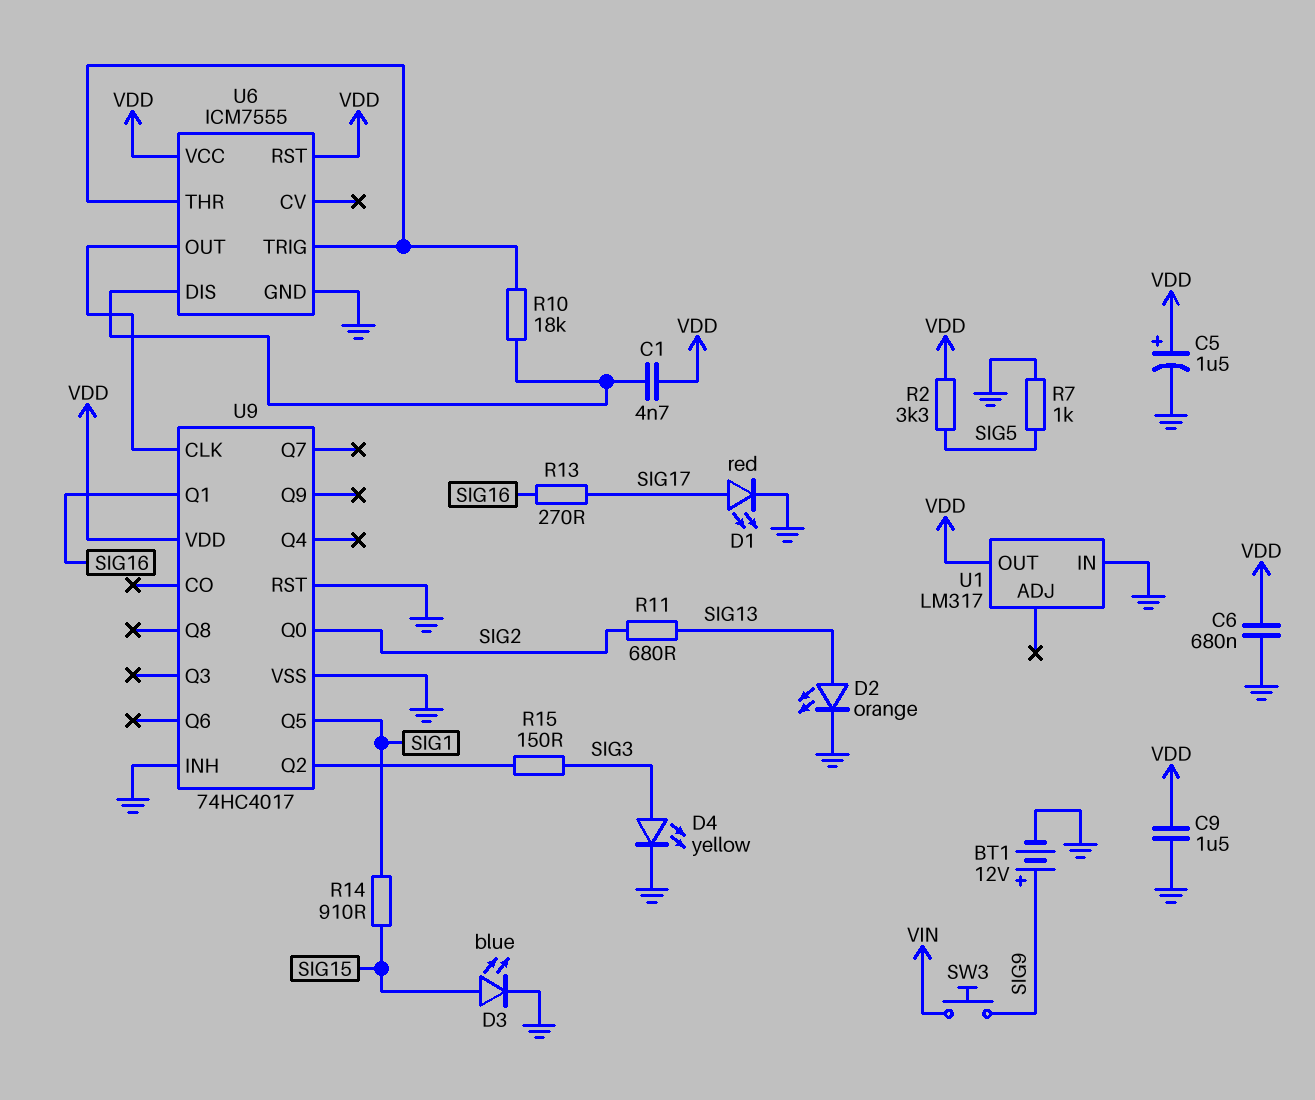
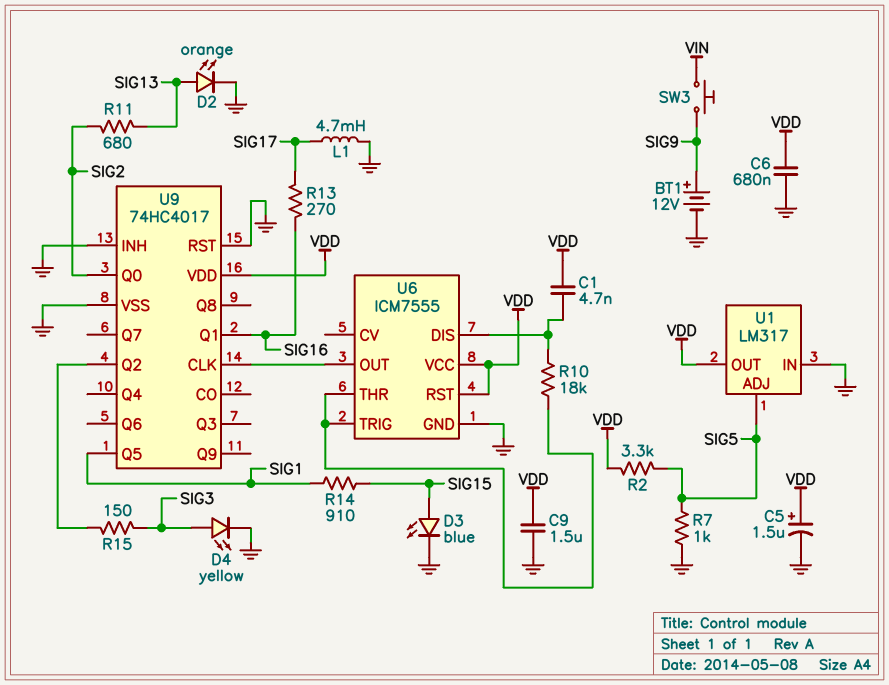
D1: LED red (A SIG17, K GND) -> none
L1: none -> 4.7mH (GND, SIG17)
U1 pin ADJ: none -> SIG5

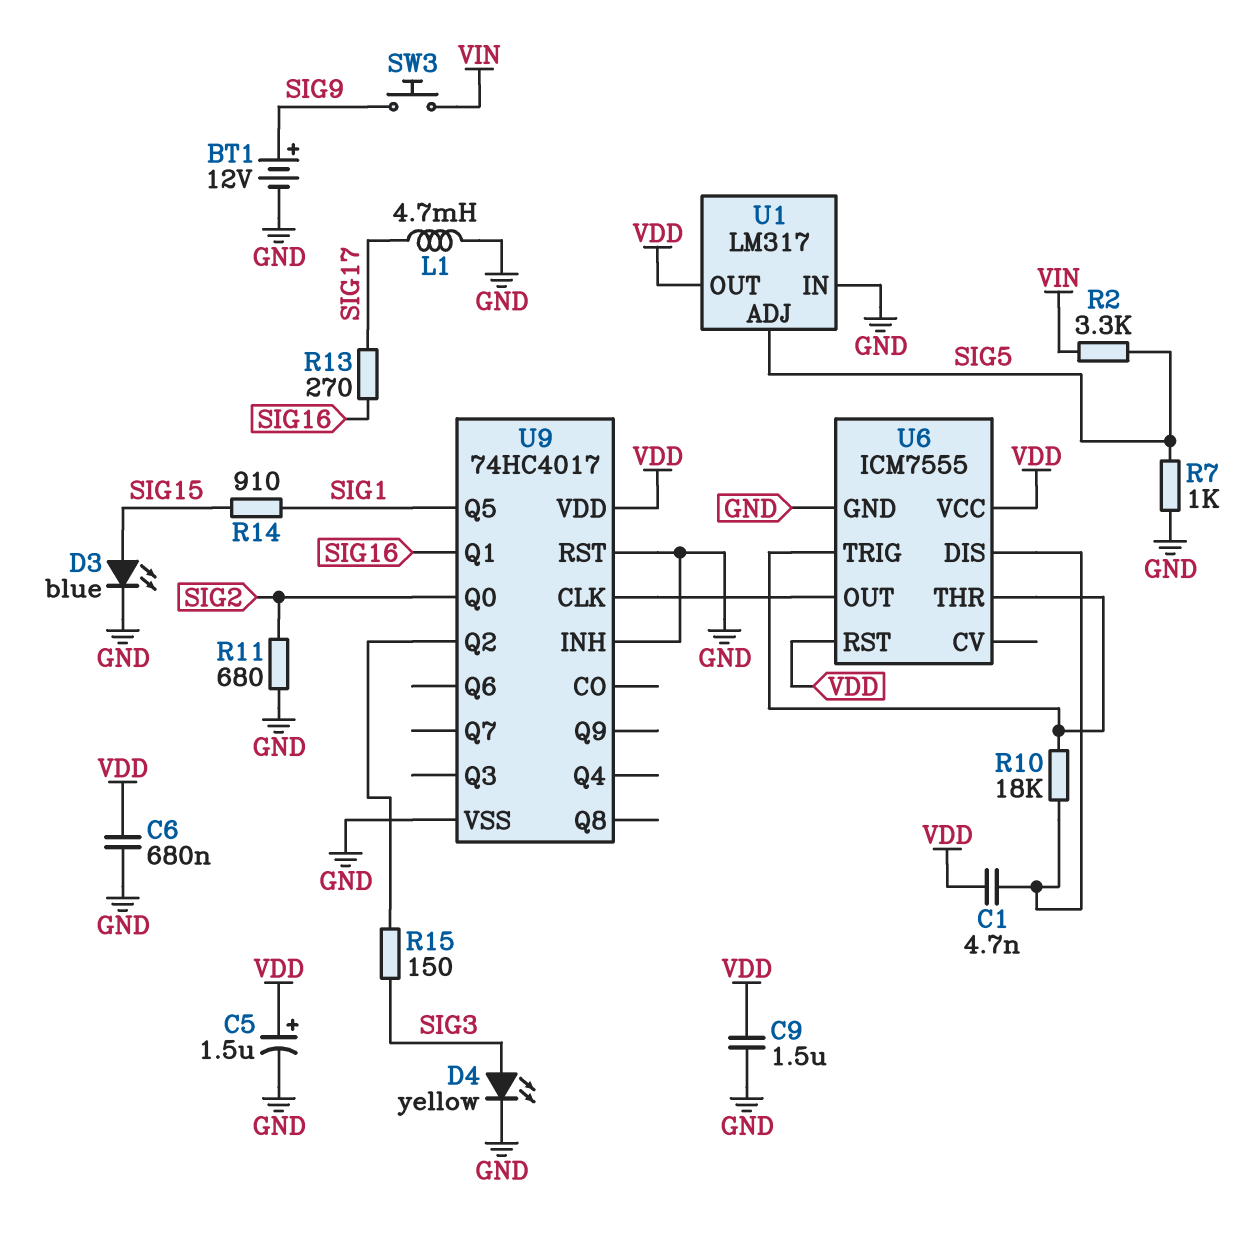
D2: LED orange (A SIG13, K GND) -> none
R2: 3.3k (SIG5, VDD) -> 3.3k (SIG5, VIN)
R11: 680 (SIG2, SIG13) -> 680 (GND, SIG2)

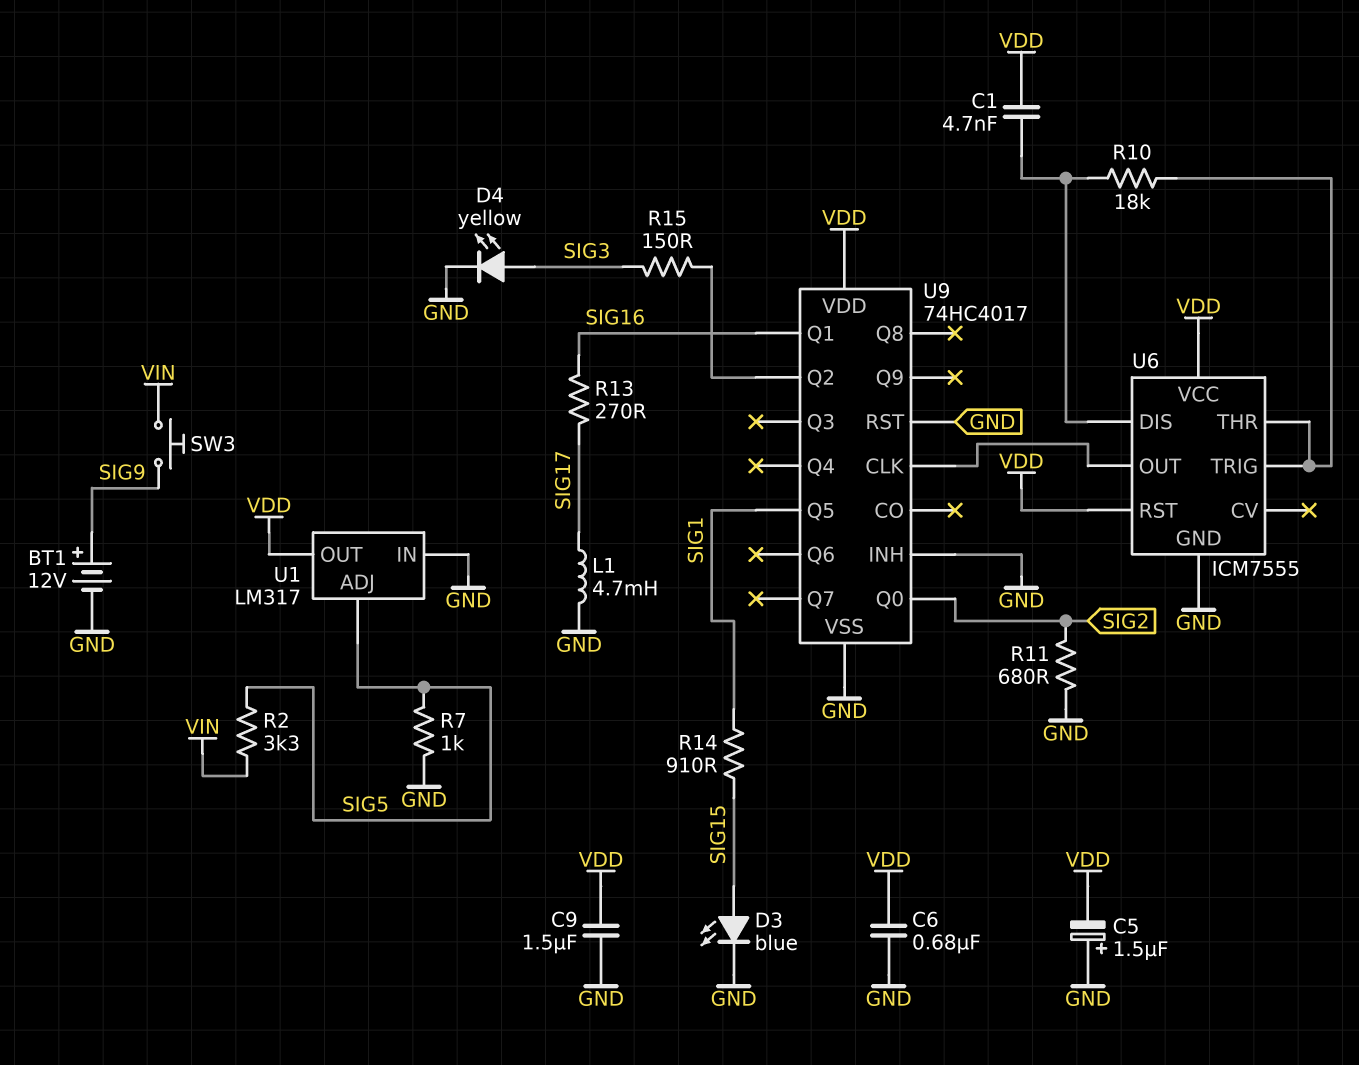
C5: 1.5uF (plus VDD, minus GND) -> 1.5uF (plus GND, minus VDD)

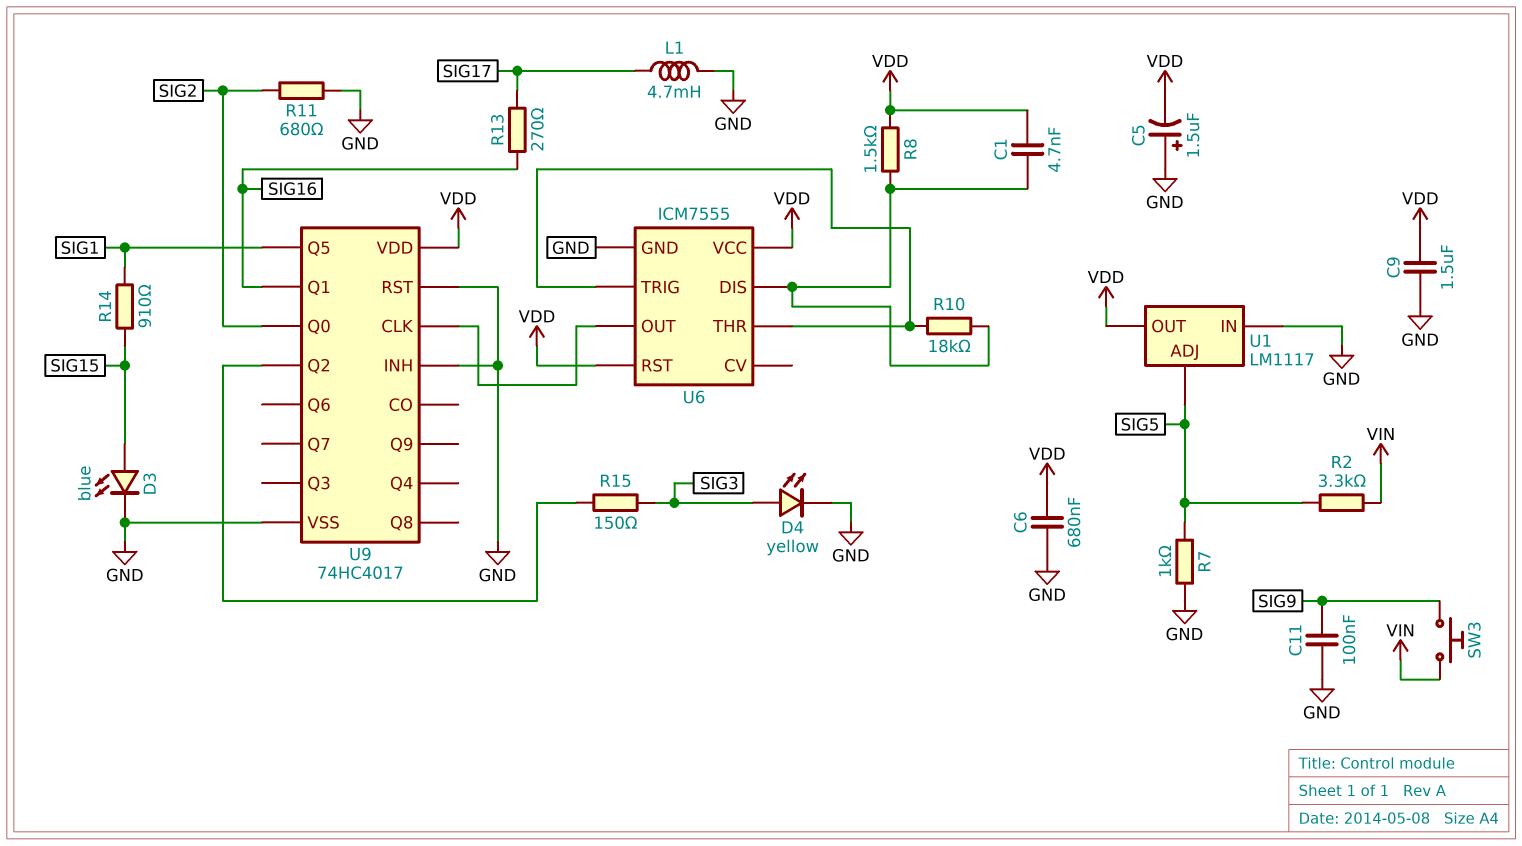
BT1: 12V (plus SIG9, minus GND) -> none
C11: none -> 100nF (GND, SIG9)
R8: none -> 1.5k (U6/DIS, VDD)
U1: LM317 -> LM1117

